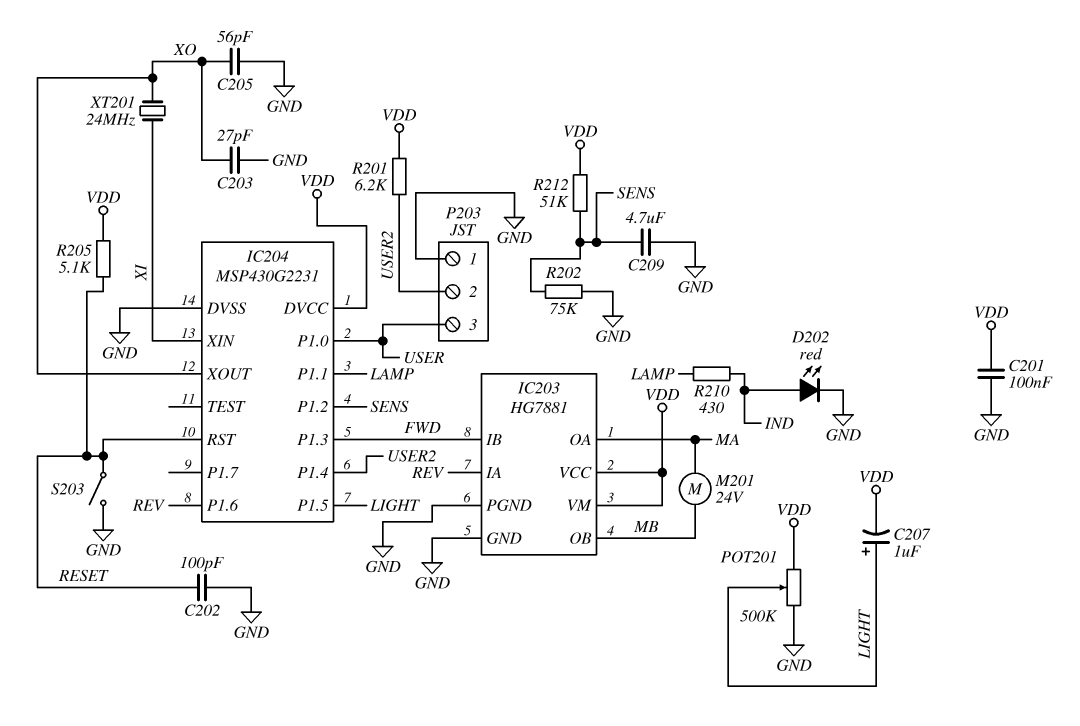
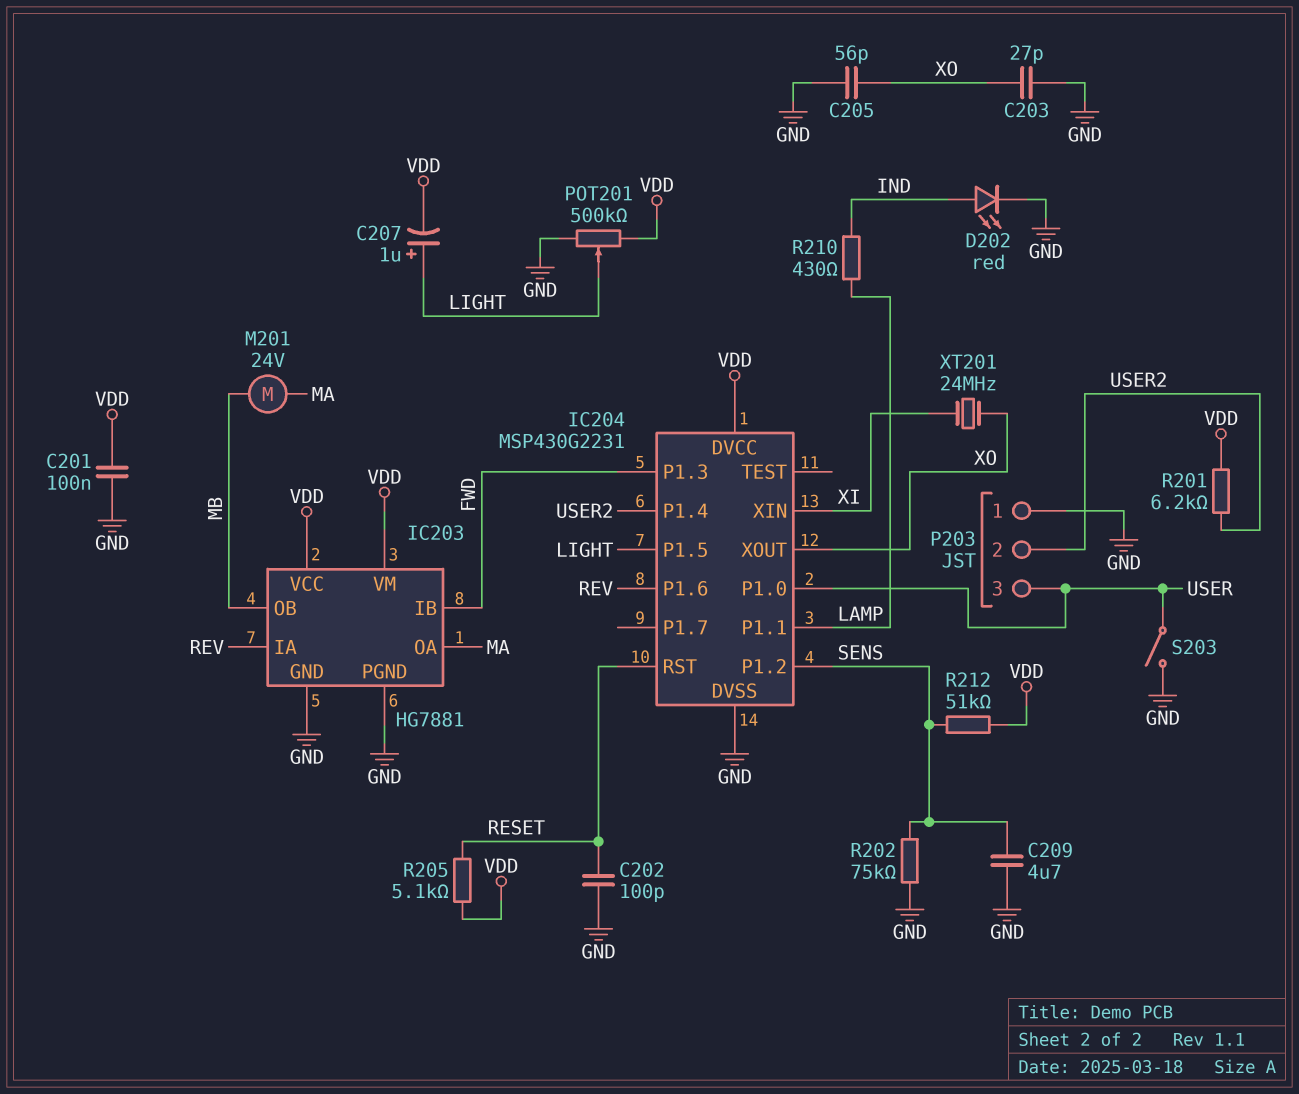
S203: switch (GND, RESET) -> switch (GND, USER)

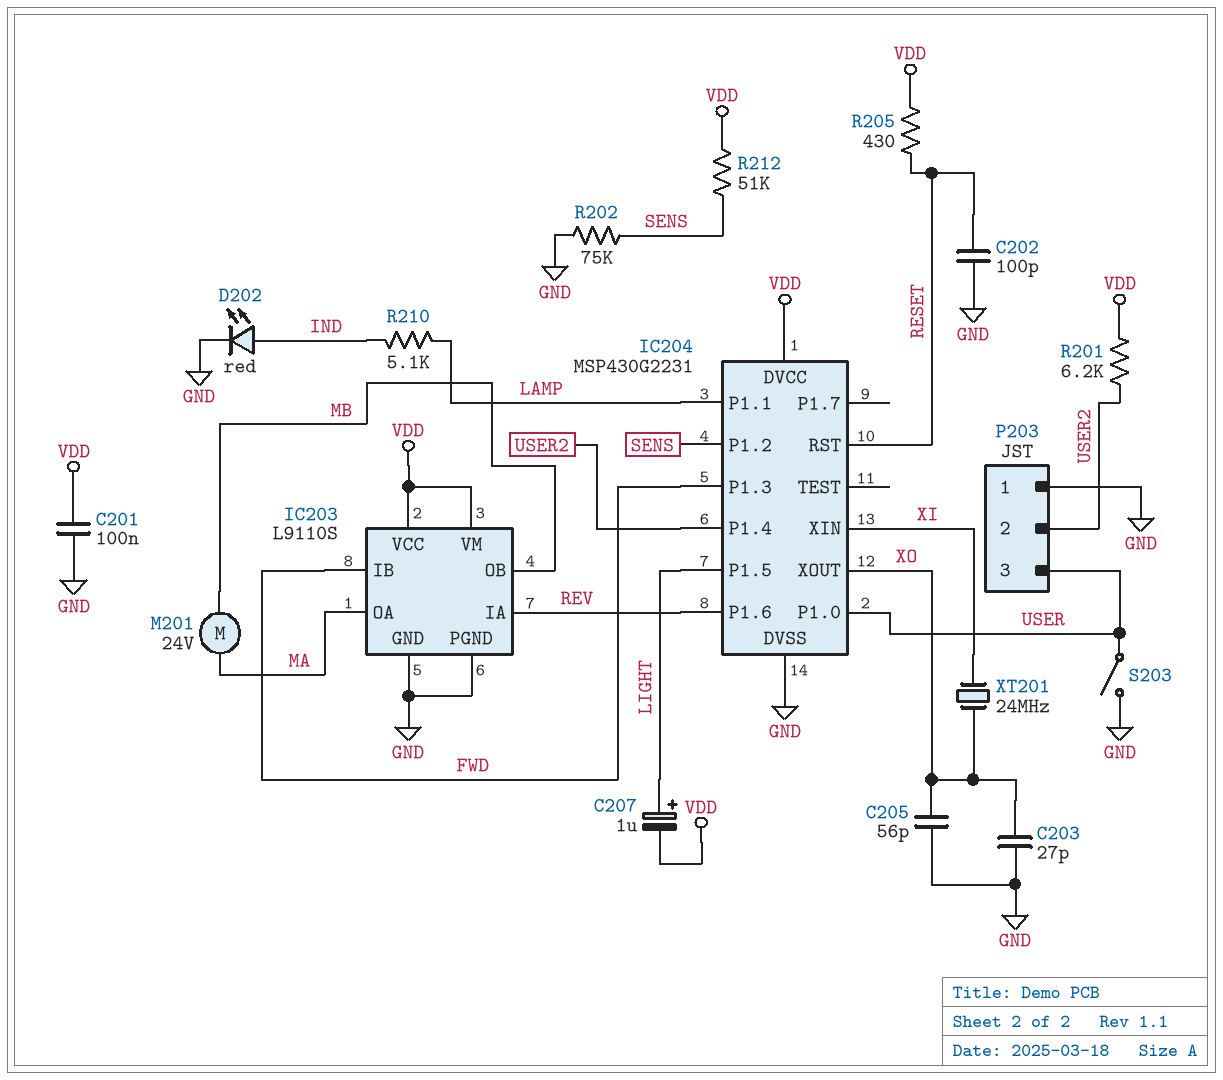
C209: 4.7uF (GND, SENS) -> none
IC203: HG7881 -> L9110S
POT201: 500k (GND, VDD, wiper LIGHT) -> none
R205: 5.1k (RESET, VDD) -> 430 (RESET, VDD)
R210: 430 (IND, LAMP) -> 5.1k (IND, LAMP)

